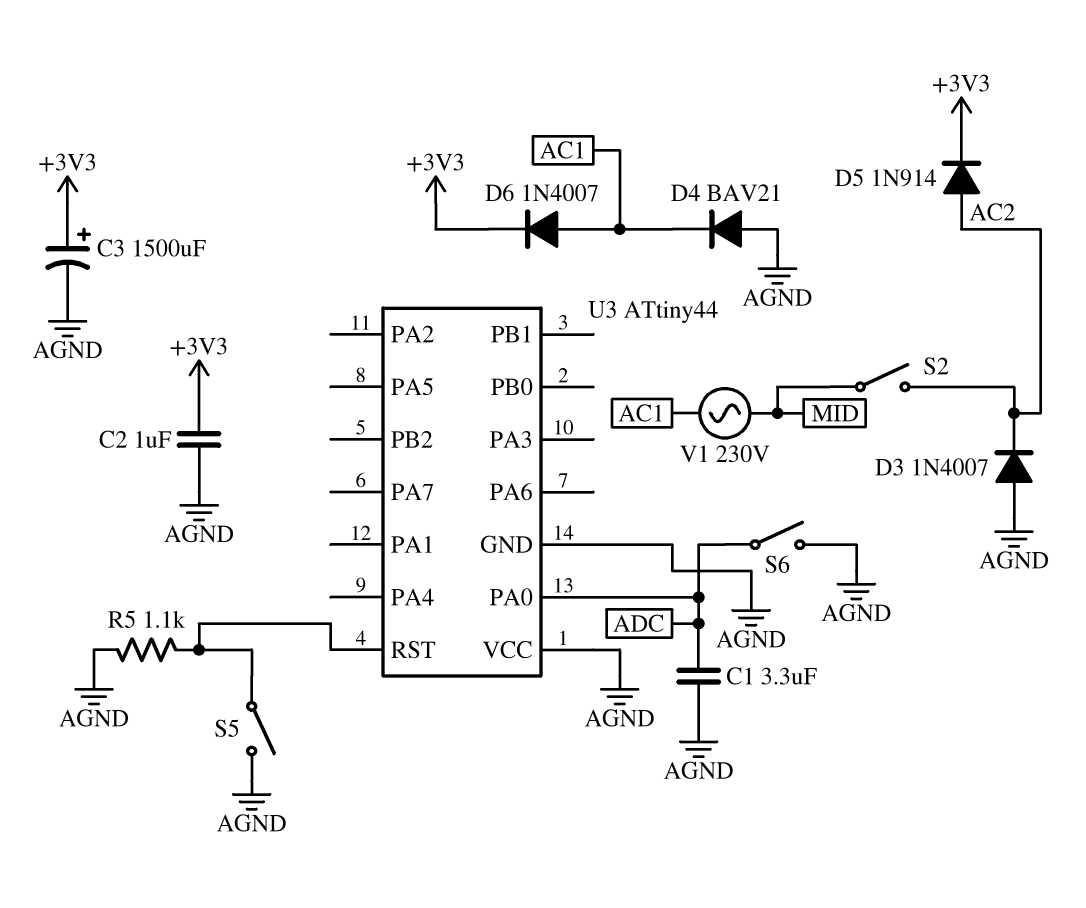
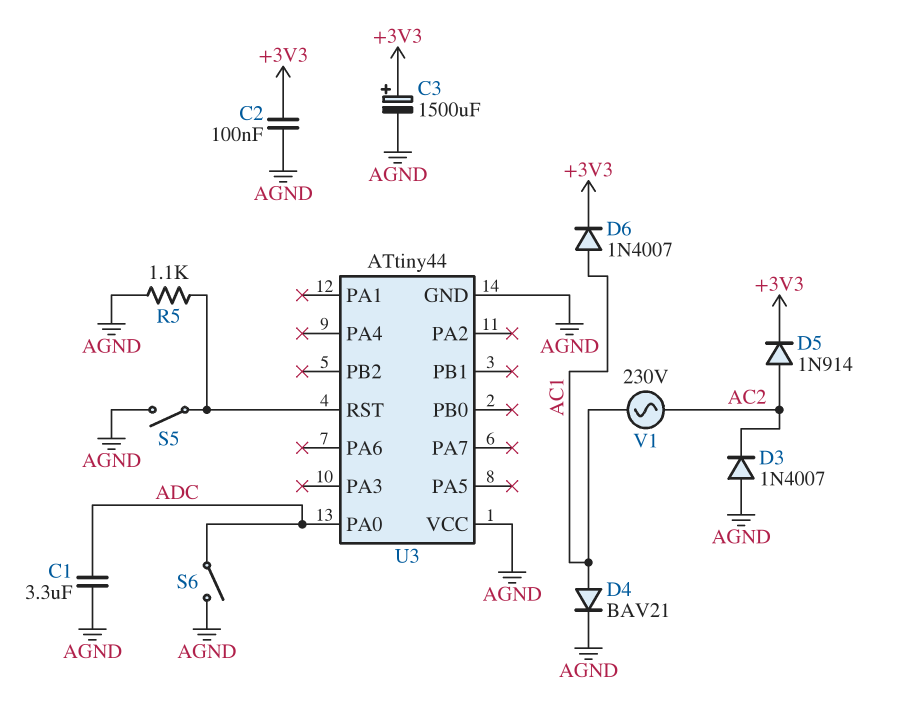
C2: 1uF (+3V3, AGND) -> 100nF (+3V3, AGND)
D4: diode BAV21 (A AGND, K AC1) -> diode BAV21 (A AC1, K AGND)
S2: switch (AC2, MID) -> none
V1: AC 230V (AC1, MID) -> AC 230V (AC1, AC2)

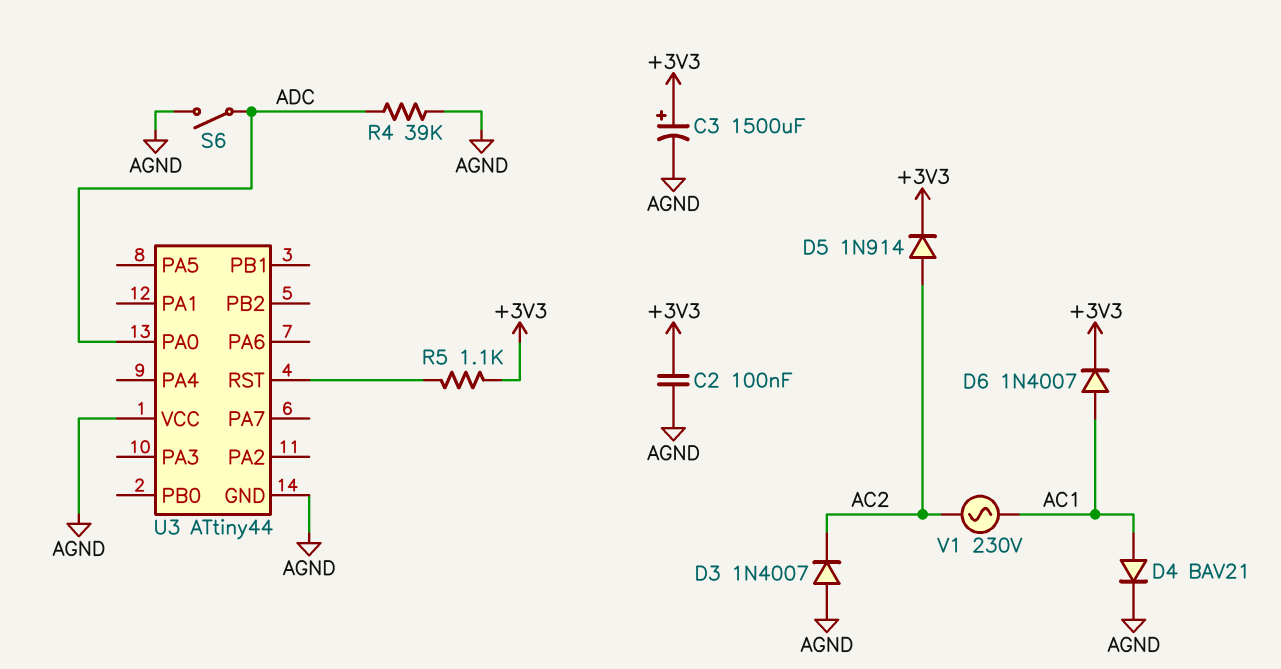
C1: 3.3uF (ADC, AGND) -> none
R4: none -> 39k (ADC, AGND)
R5: 1.1k (AGND, U3/RST) -> 1.1k (+3V3, U3/RST)
S5: switch (AGND, U3/RST) -> none

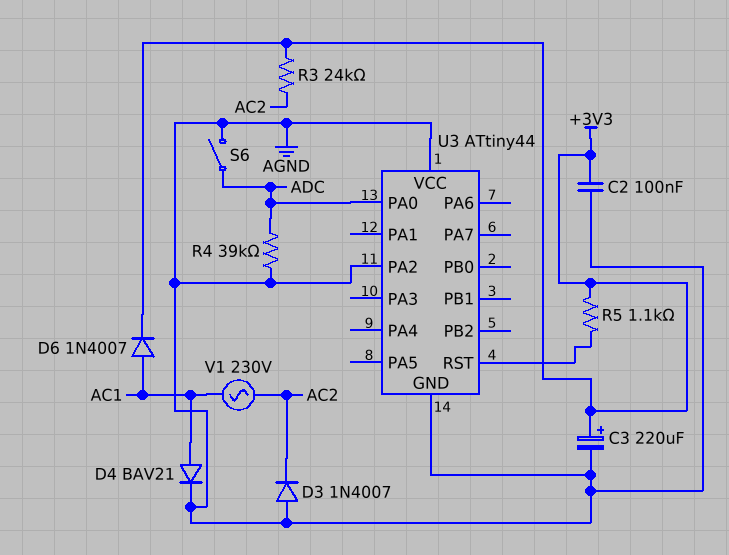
C3: 1500uF (plus +3V3, minus AGND) -> 220uF (plus +3V3, minus AGND)
D5: diode 1N914 (A AC2, K +3V3) -> none
R3: none -> 24k (+3V3, AC2)
U3 pin PA2: none -> AGND

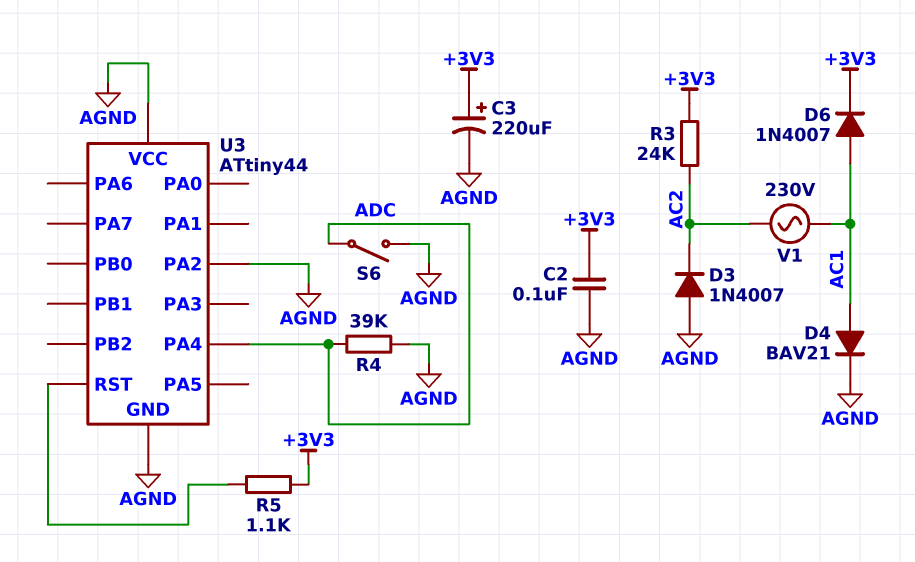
U3 pin PA0: ADC -> none
U3 pin PA4: none -> ADC

